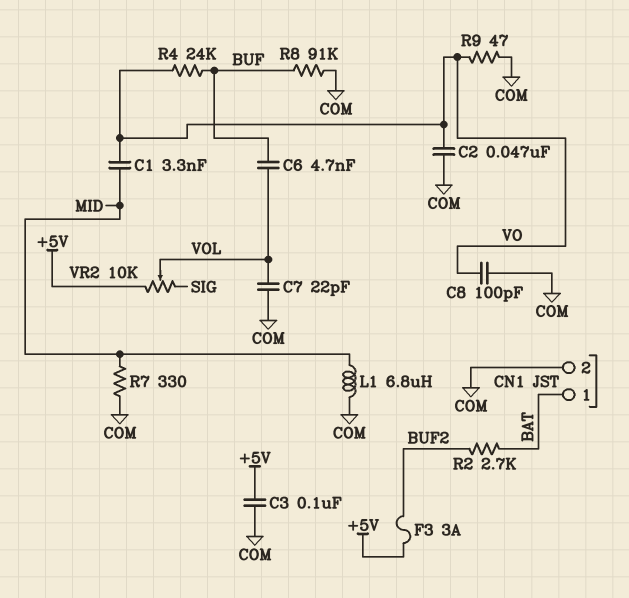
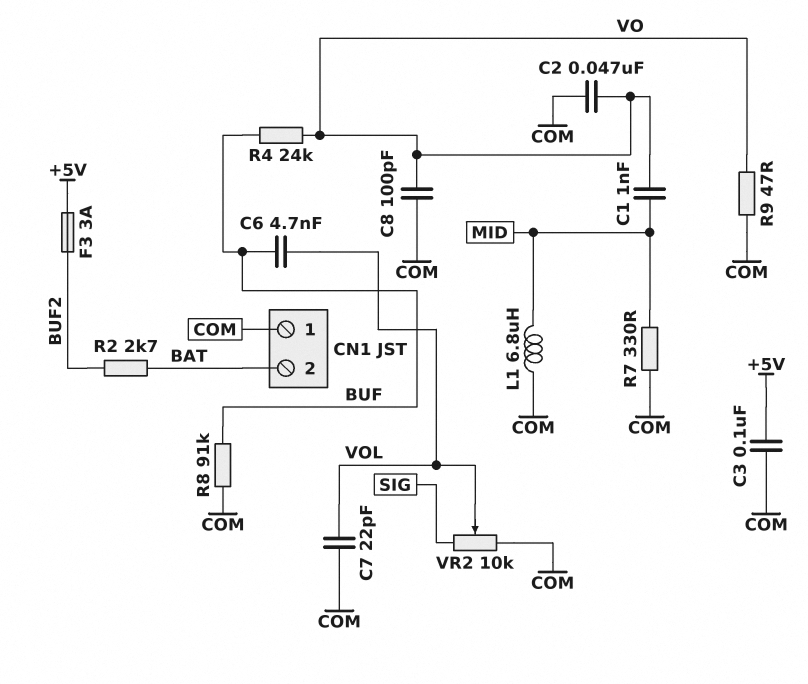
C1: 3.3nF (MID, VO) -> 1nF (MID, VO)
CN1 pin 1: BAT -> COM
CN1 pin 2: COM -> BAT
VR2: 10k (+5V, SIG, wiper VOL) -> 10k (COM, SIG, wiper VOL)

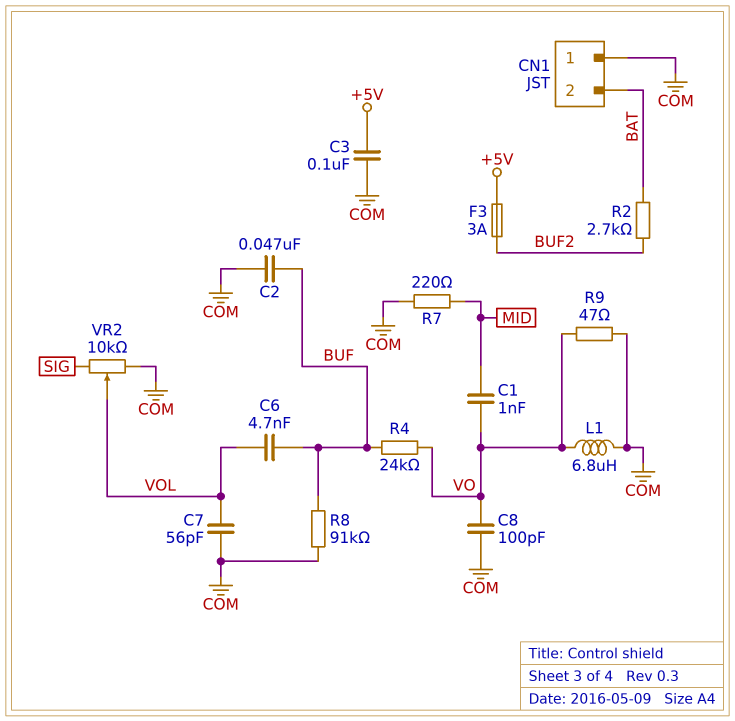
C2: 47nF (COM, VO) -> 47nF (BUF, COM)
C7: 22pF (COM, VOL) -> 56pF (COM, VOL)
L1: 6.8uH (COM, MID) -> 6.8uH (COM, VO)
R7: 330 (COM, MID) -> 220 (COM, MID)

